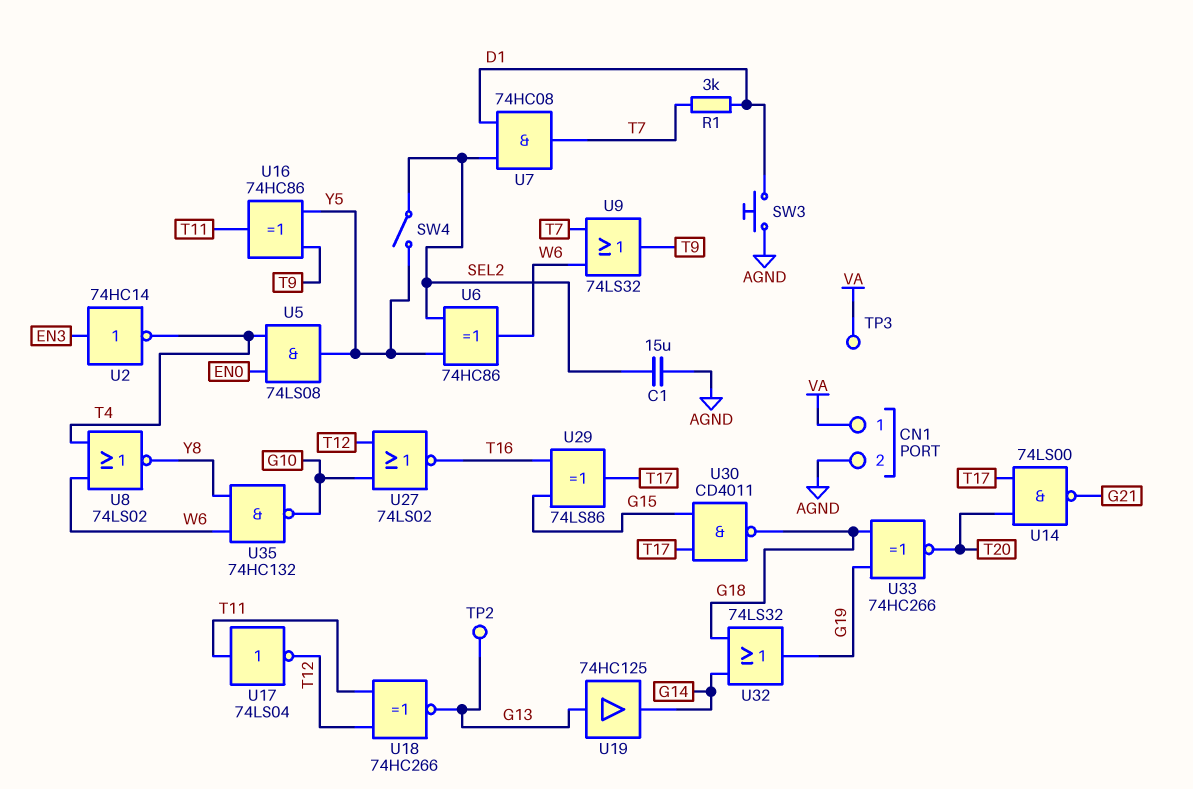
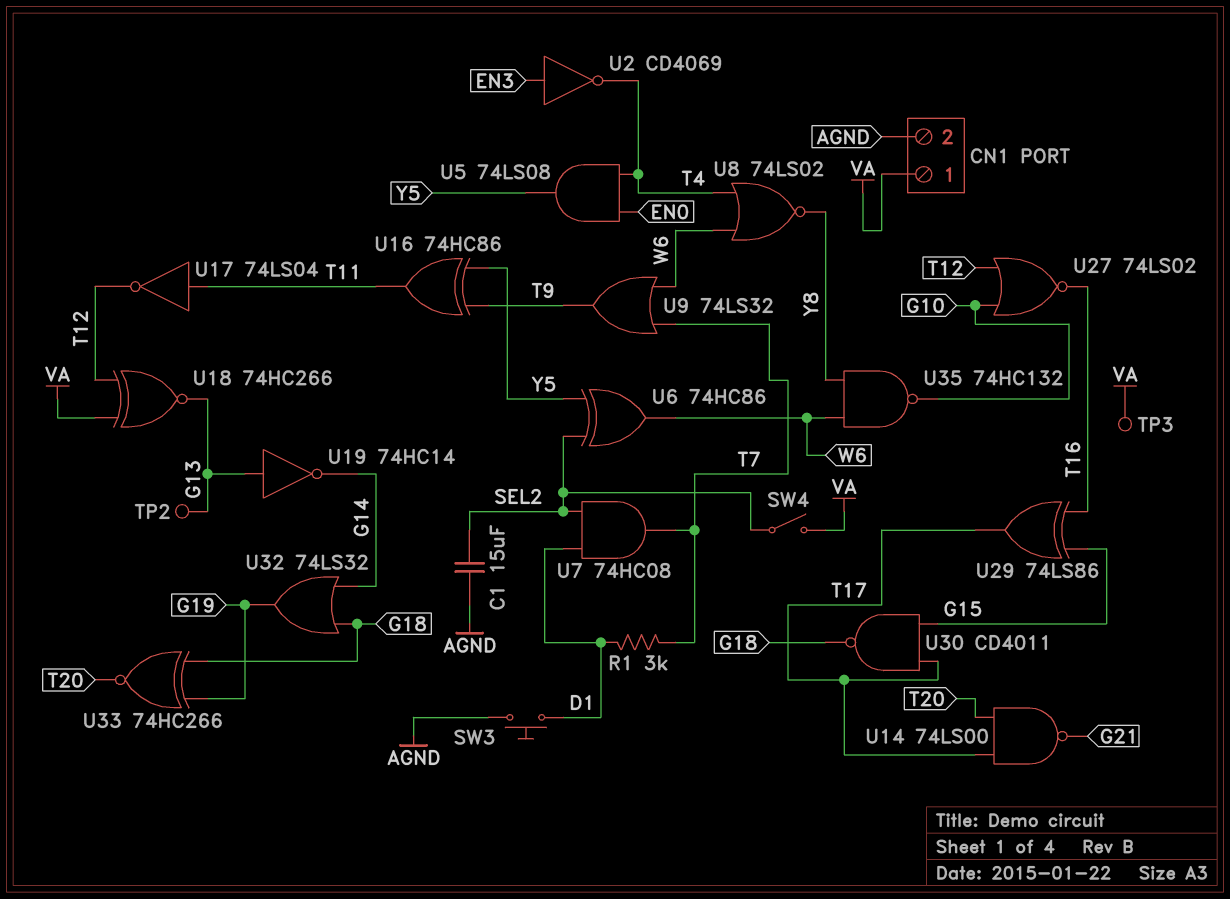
SW4: switch (SEL2, Y5) -> switch (SEL2, VA)
U2: NOT 74HC14 (in EN3, out T4) -> NOT CD4069 (in EN3, out T4)
U18: XNOR 74HC266 (in T11, in T12, out G13) -> XNOR 74HC266 (in T12, in VA, out G13)
U19: buffer 74HC125 (in G13, out G14) -> NOT 74HC14 (in G13, out G14)

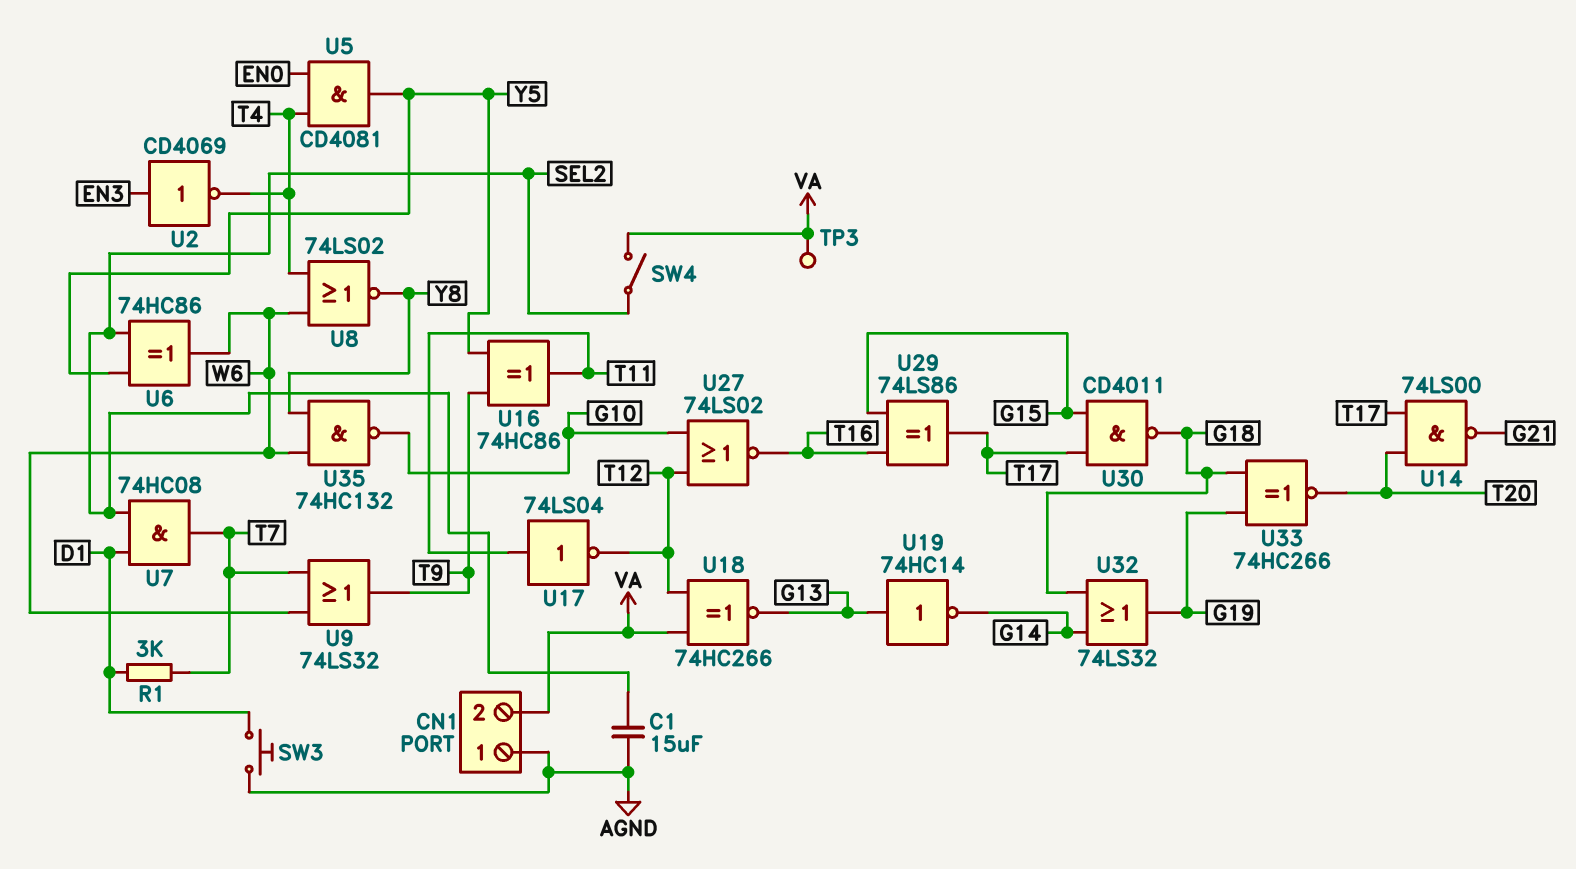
CN1 pin 1: VA -> AGND
CN1 pin 2: AGND -> VA
TP2: test point (G13) -> none
U5: AND 74LS08 (in EN0, in T4, out Y5) -> AND CD4081 (in EN0, in T4, out Y5)

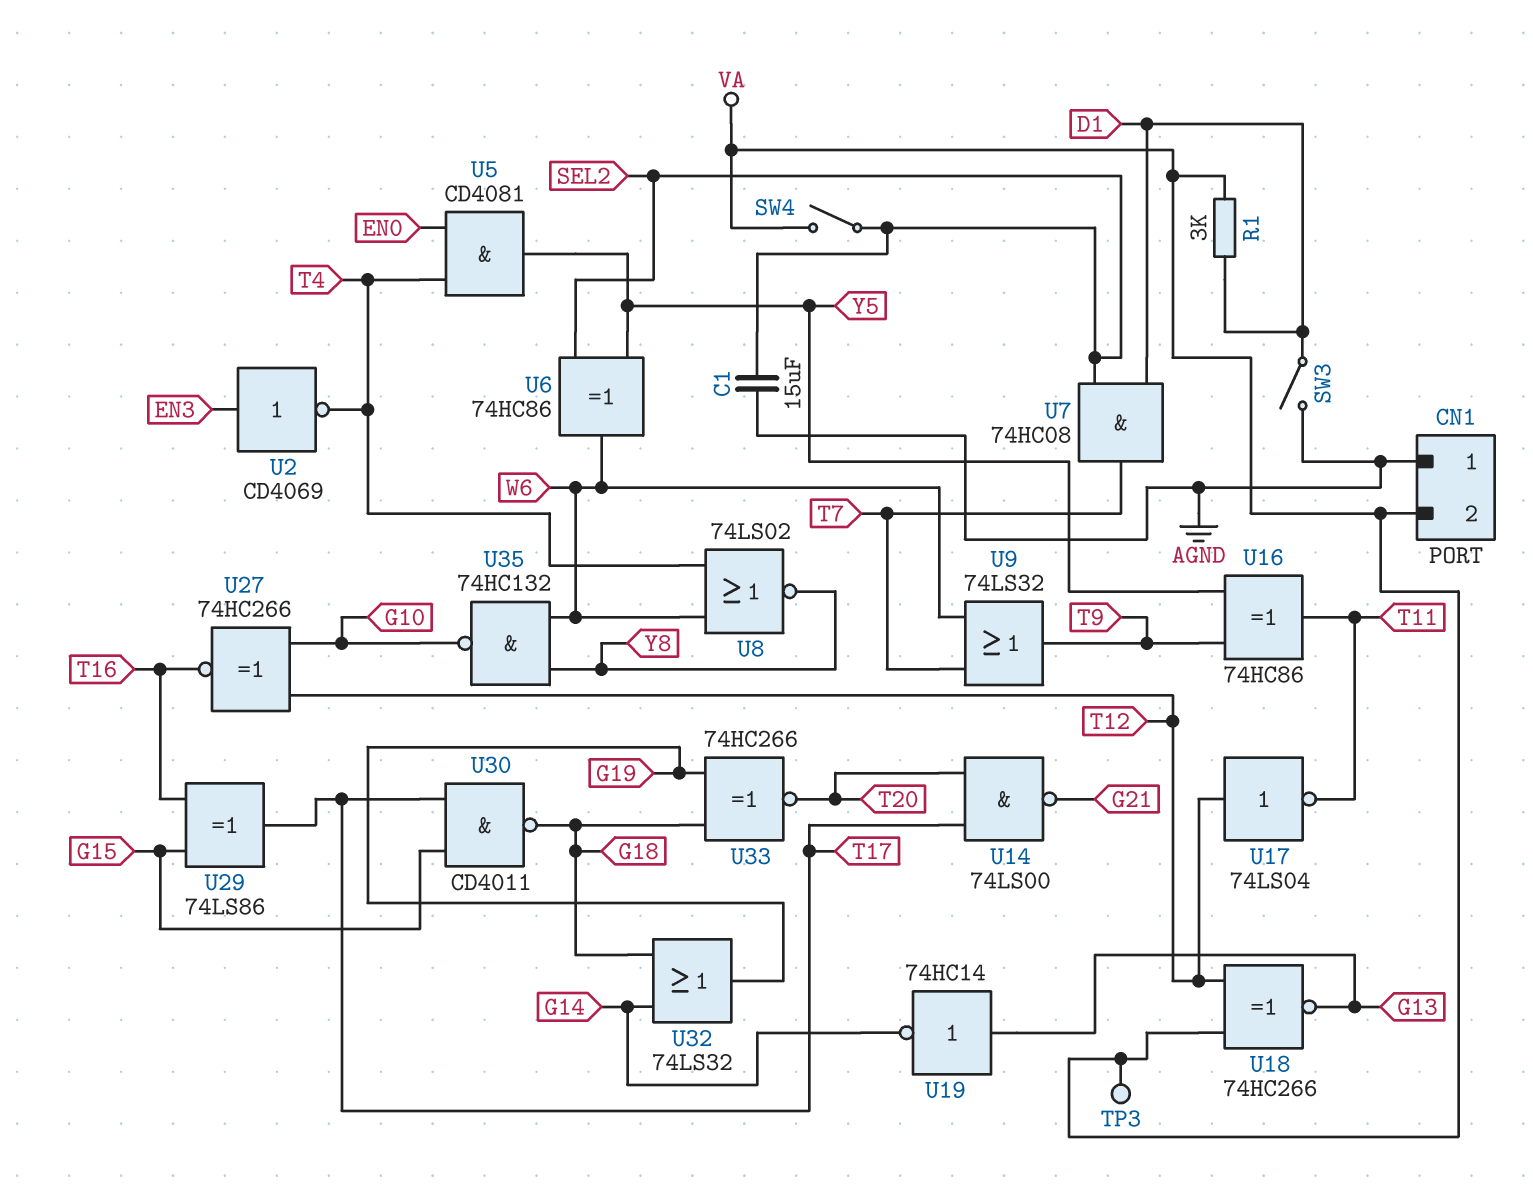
R1: 3k (D1, T7) -> 3k (D1, VA)
SW3: button (AGND, D1) -> switch (AGND, D1)
U17: NOT 74LS04 (in T11, out T12) -> NOT 74LS04 (in T12, out T11)
U27: NOR 74LS02 (in G10, in T12, out T16) -> XNOR 74HC266 (in G10, in T12, out T16)

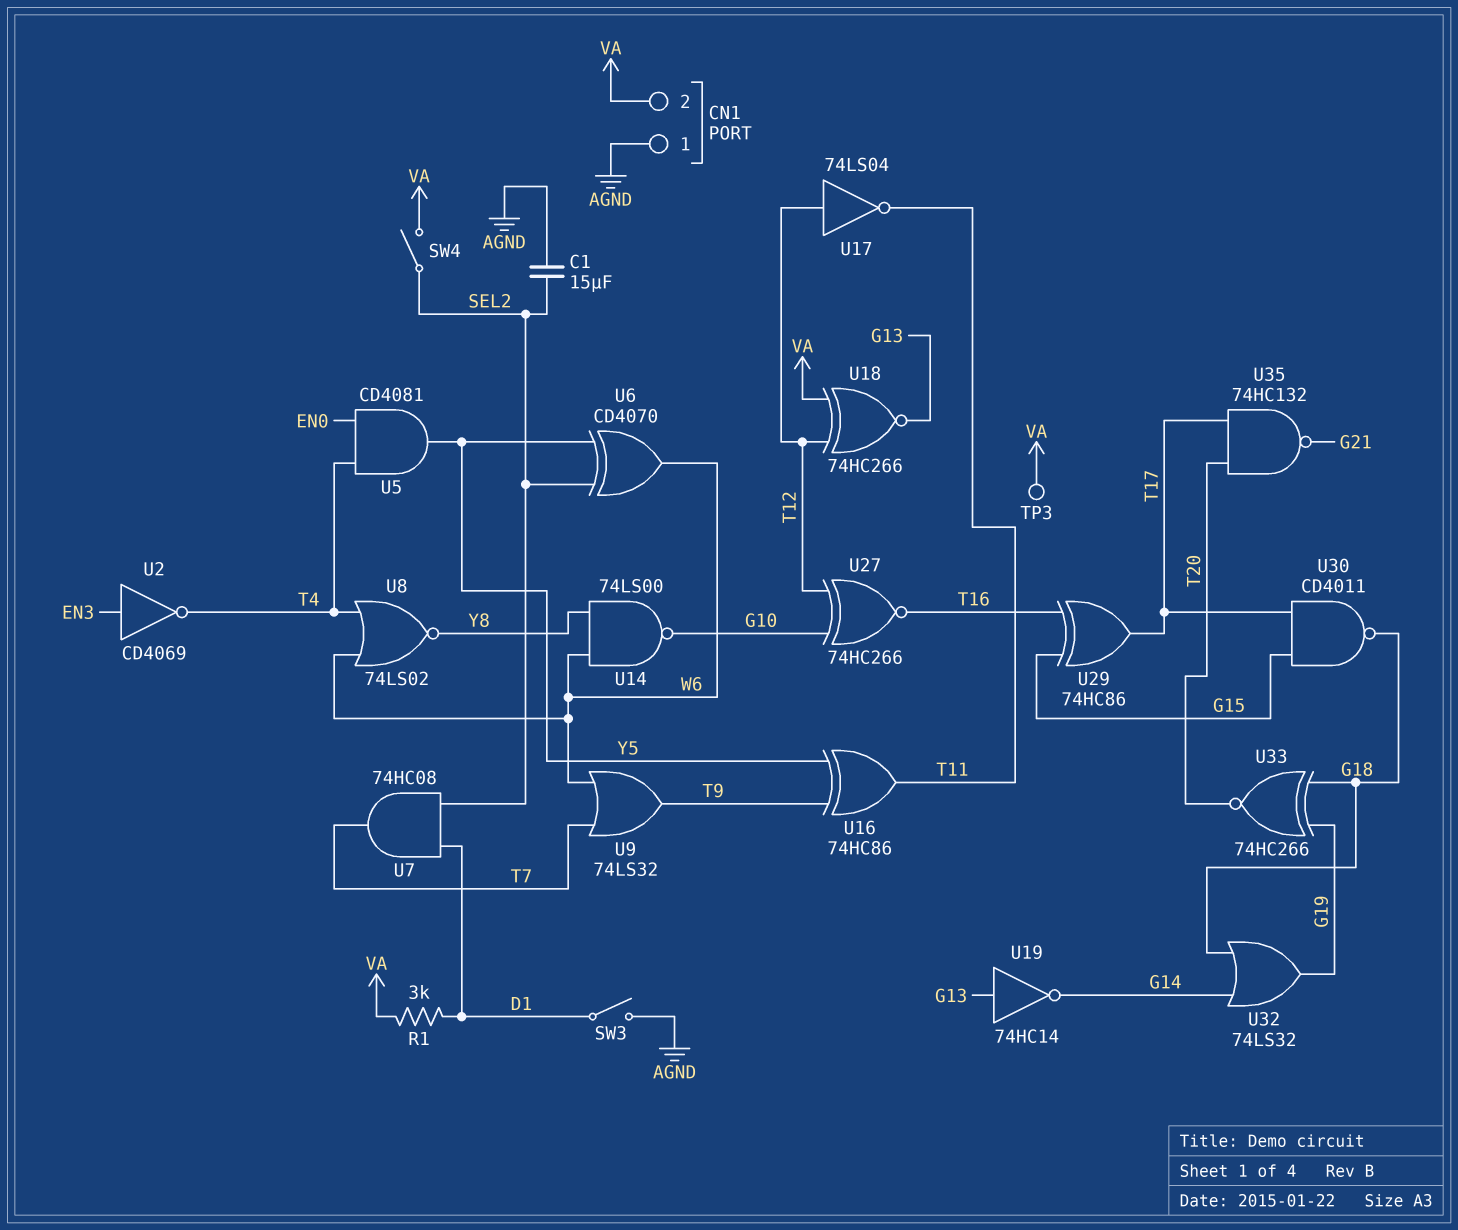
U6: XOR 74HC86 (in SEL2, in Y5, out W6) -> XOR CD4070 (in SEL2, in Y5, out W6)
U14: NAND 74LS00 (in T17, in T20, out G21) -> NAND 74LS00 (in W6, in Y8, out G10)
U29: XOR 74LS86 (in G15, in T16, out T17) -> XOR 74HC86 (in G15, in T16, out T17)
U35: NAND 74HC132 (in W6, in Y8, out G10) -> NAND 74HC132 (in T17, in T20, out G21)

